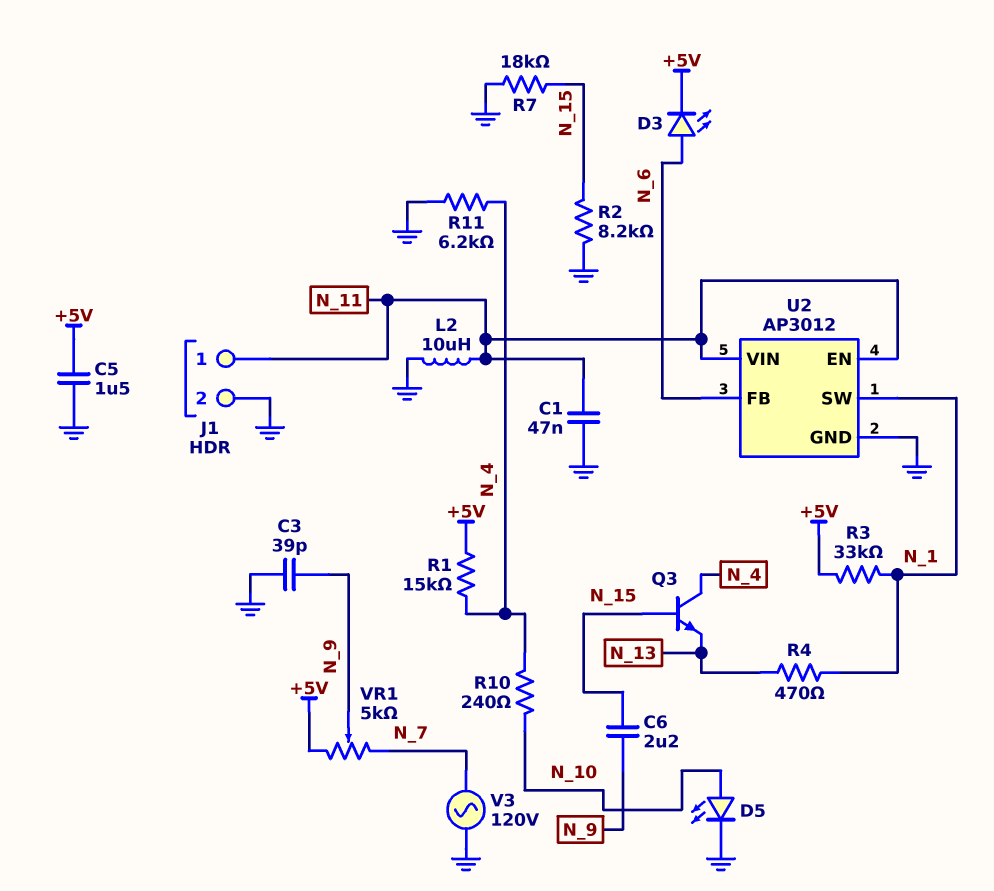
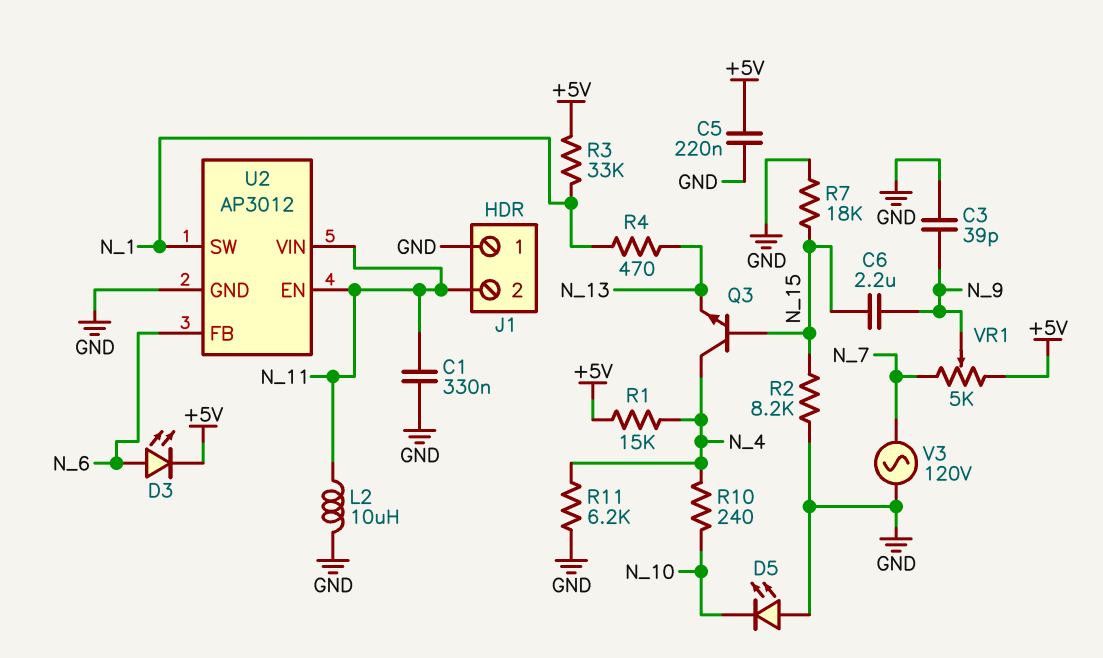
C1: 47nF (GND, N_11) -> 330nF (GND, N_11)
C5: 1.5uF (+5V, GND) -> 220nF (+5V, GND)
D5: LED (A N_10, K GND) -> LED (A GND, K N_10)
J1 pin 1: N_11 -> GND
J1 pin 2: GND -> N_11

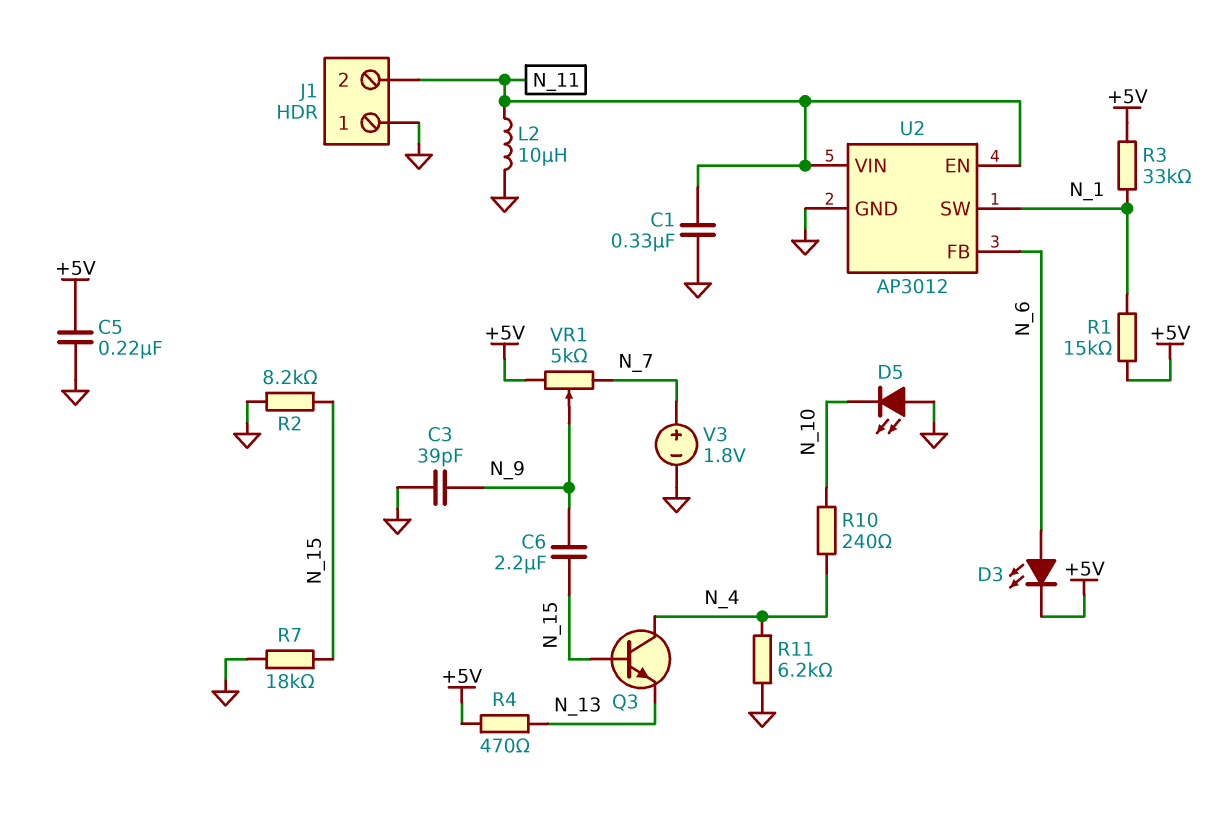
R1: 15k (+5V, N_4) -> 15k (+5V, N_1)
R4: 470 (N_1, N_13) -> 470 (+5V, N_13)
V3: AC 120V (GND, N_7) -> 1.8V (plus N_7, minus GND)

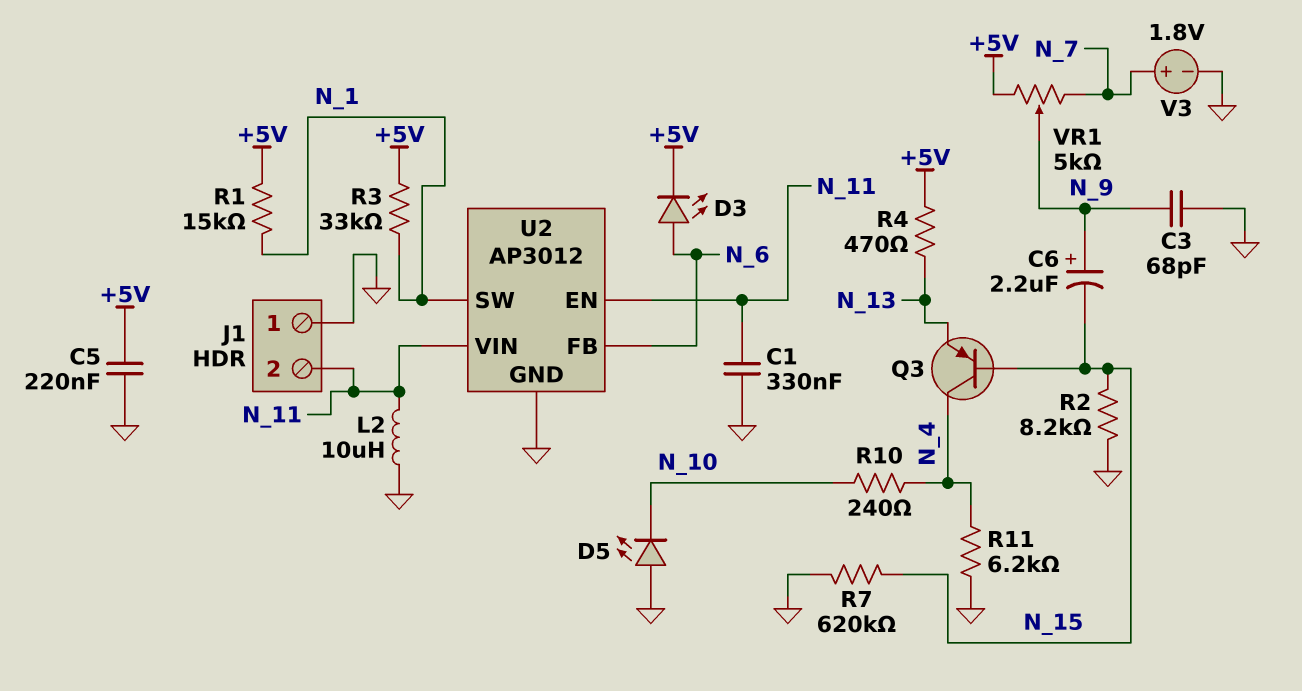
C3: 39pF (GND, N_9) -> 68pF (GND, N_9)
C6: 2.2uF (N_9, N_15) -> 2.2uF (plus N_9, minus N_15)
Q3: NPN (B N_15, C N_4, E N_13) -> PNP (B N_15, C N_4, E N_13)
R7: 18k (GND, N_15) -> 620k (GND, N_15)

